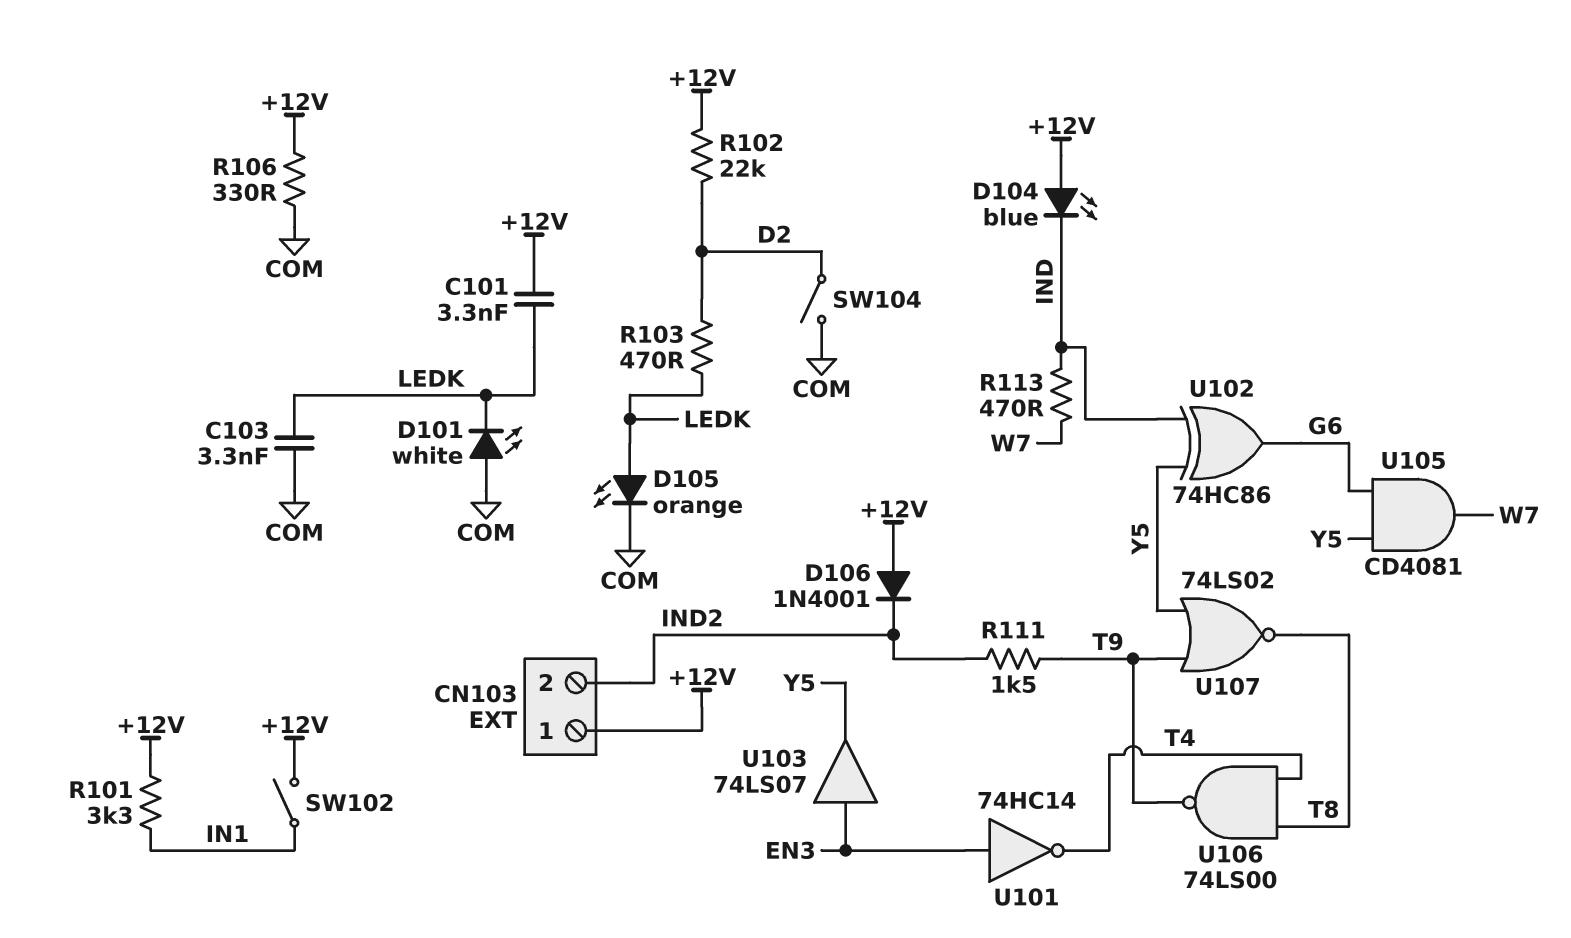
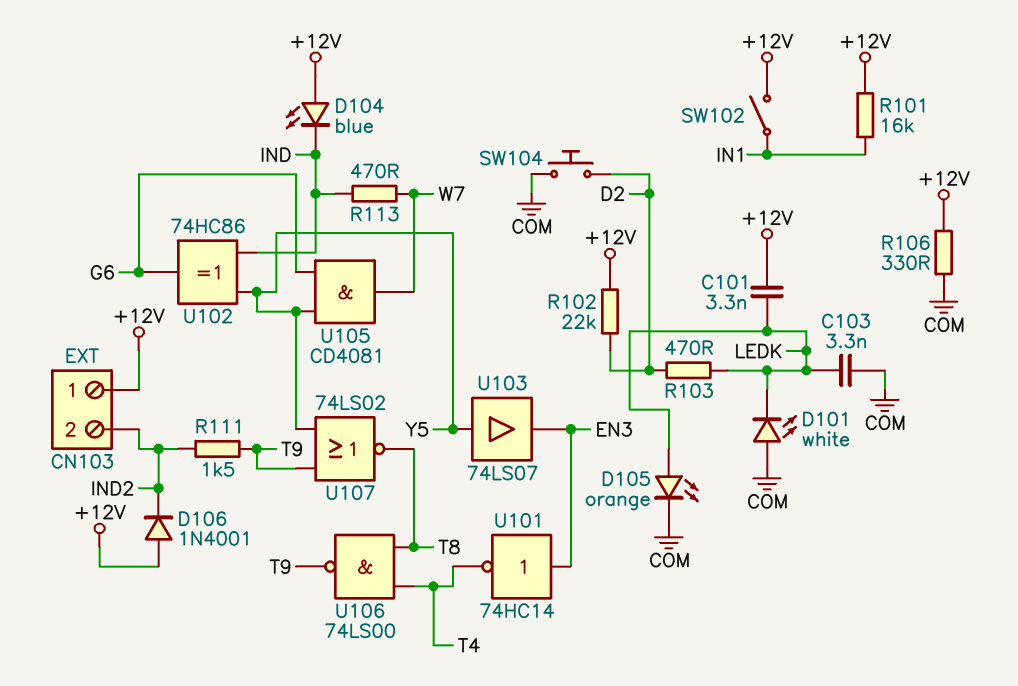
R101: 3.3k (+12V, IN1) -> 16k (+12V, IN1)
SW104: switch (COM, D2) -> button (COM, D2)
U103: buffer 74LS07 (in EN3, out Y5) -> buffer 74LS07 (in Y5, out EN3)

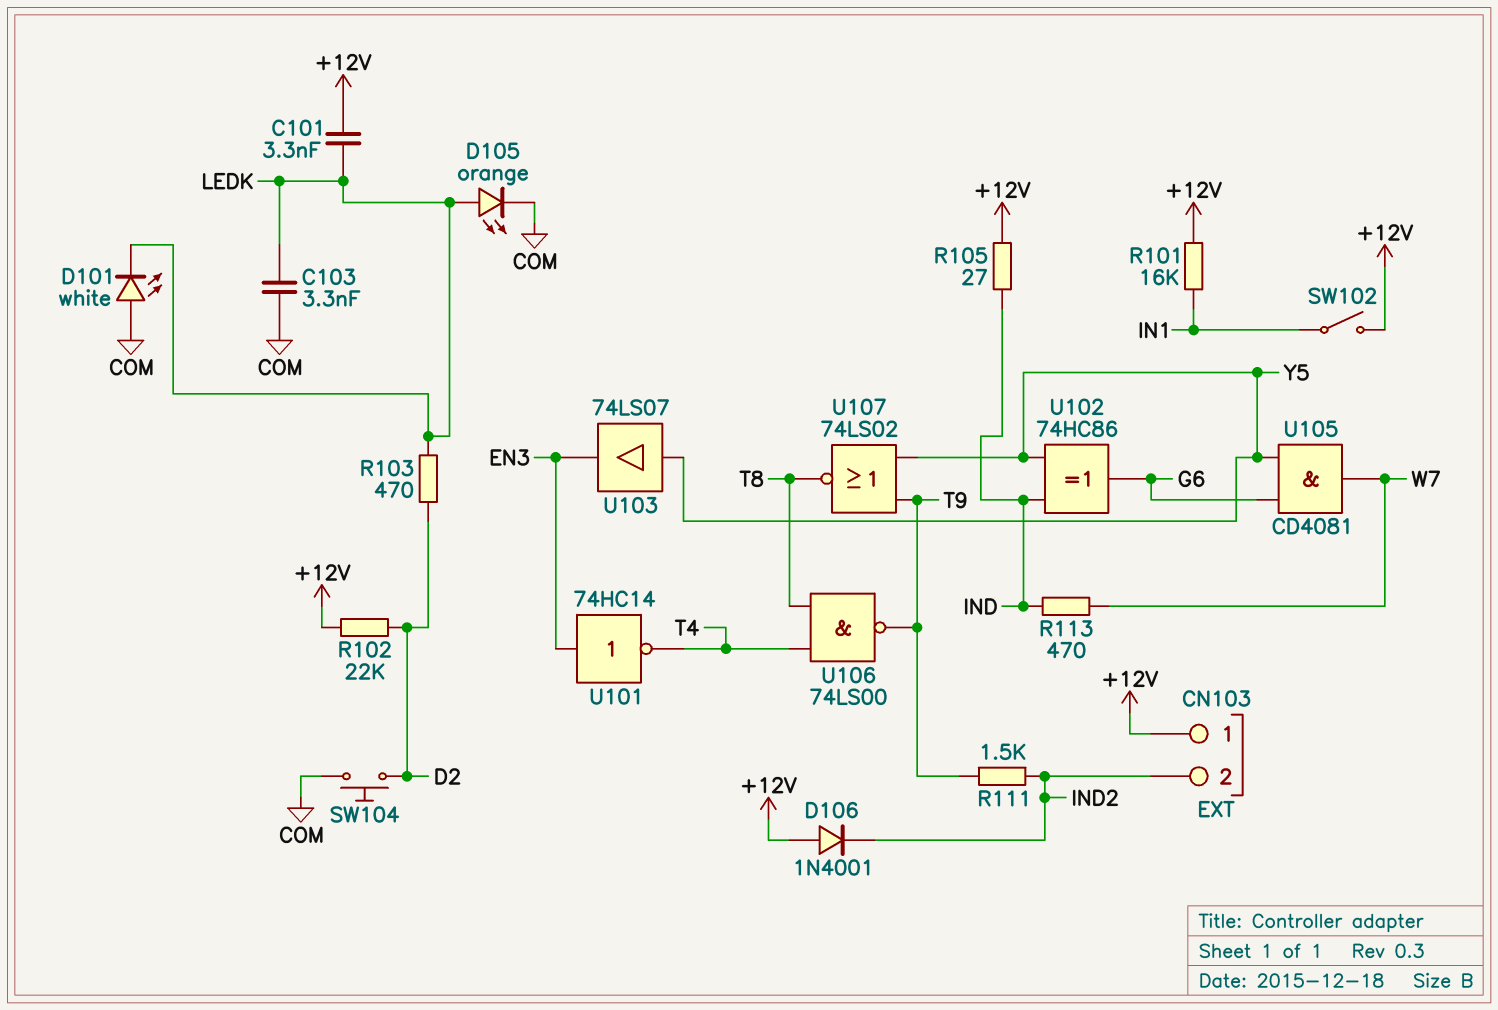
D104: LED blue (A +12V, K IND) -> none
R105: none -> 27 (+12V, IND)
R106: 330 (+12V, COM) -> none

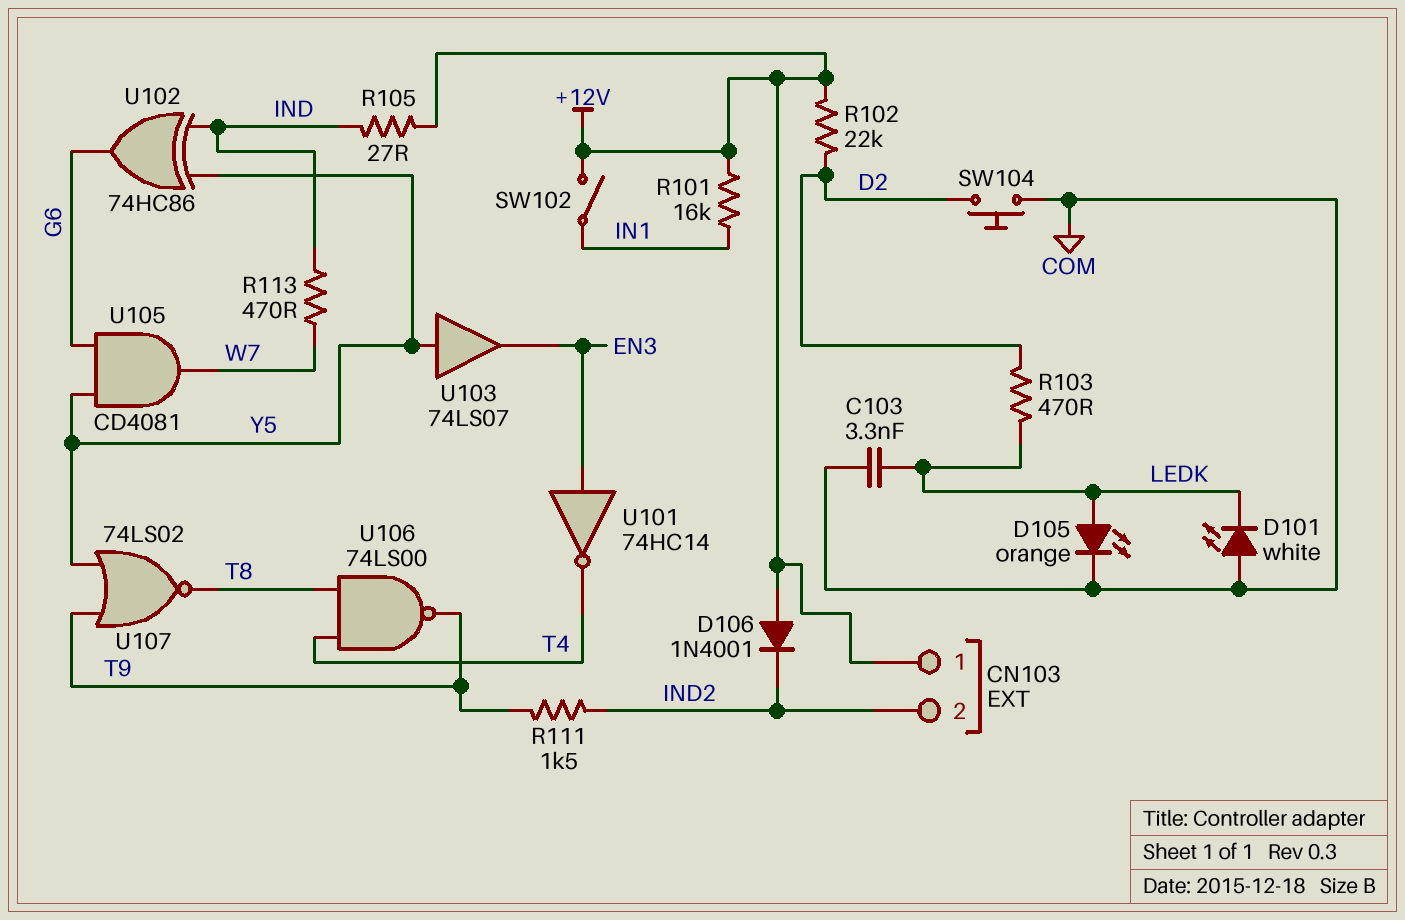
C101: 3.3nF (+12V, LEDK) -> none

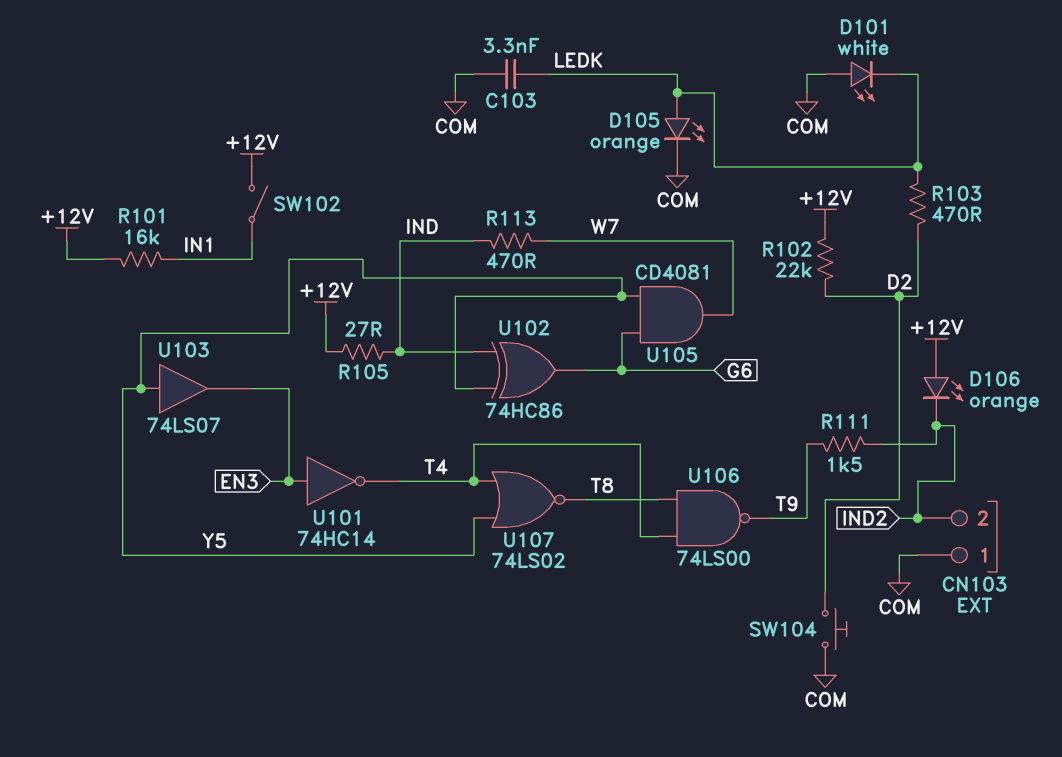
CN103 pin 1: +12V -> COM
D106: diode 1N4001 (A +12V, K IND2) -> LED orange (A +12V, K IND2)
U107: NOR 74LS02 (in T9, in Y5, out T8) -> NOR 74LS02 (in T4, in Y5, out T8)

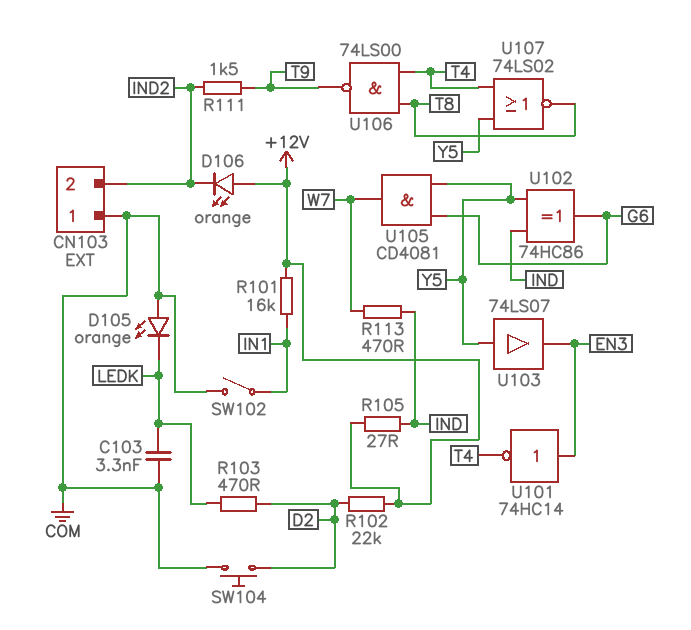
D101: LED white (A COM, K LEDK) -> none
D105: LED orange (A LEDK, K COM) -> LED orange (A COM, K LEDK)
SW102: switch (+12V, IN1) -> switch (COM, IN1)

